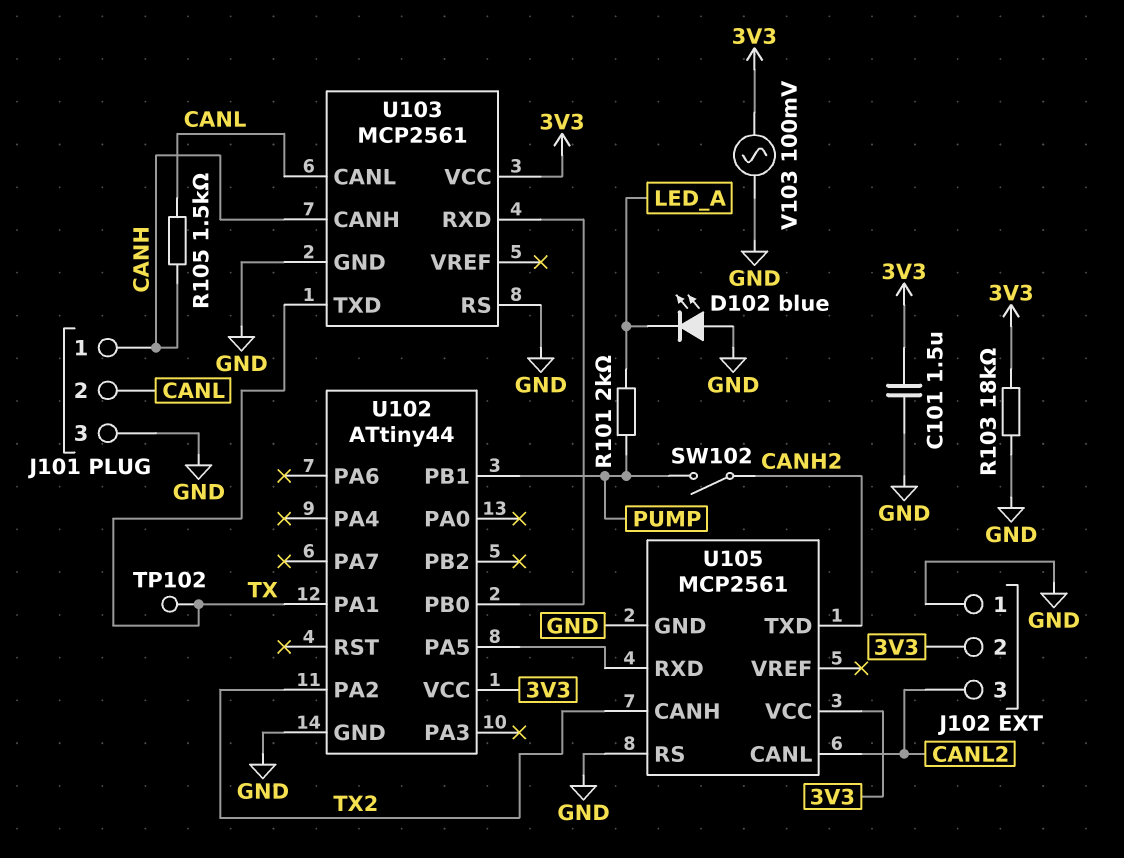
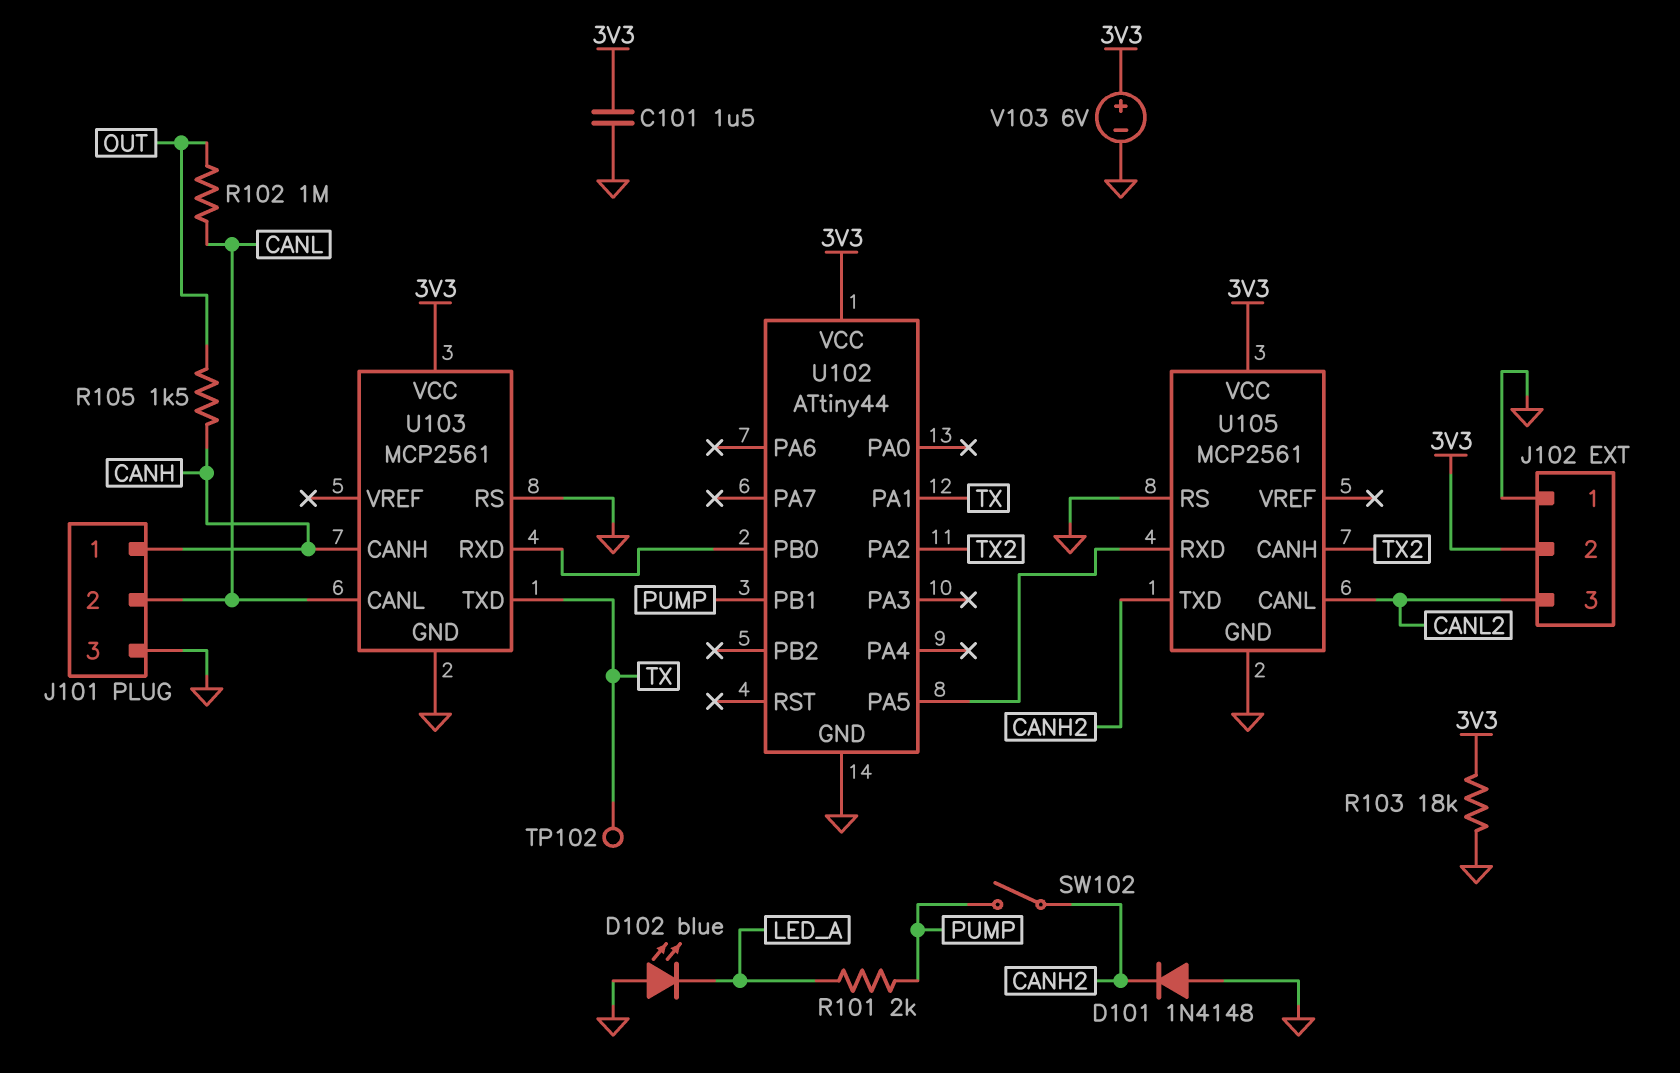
D101: none -> diode 1N4148 (A GND, K CANH2)
R102: none -> 1M (CANL, OUT)
R105: 1.5k (CANH, CANL) -> 1.5k (CANH, OUT)
V103: AC 100mV (3V3, GND) -> 6V (plus 3V3, minus GND)

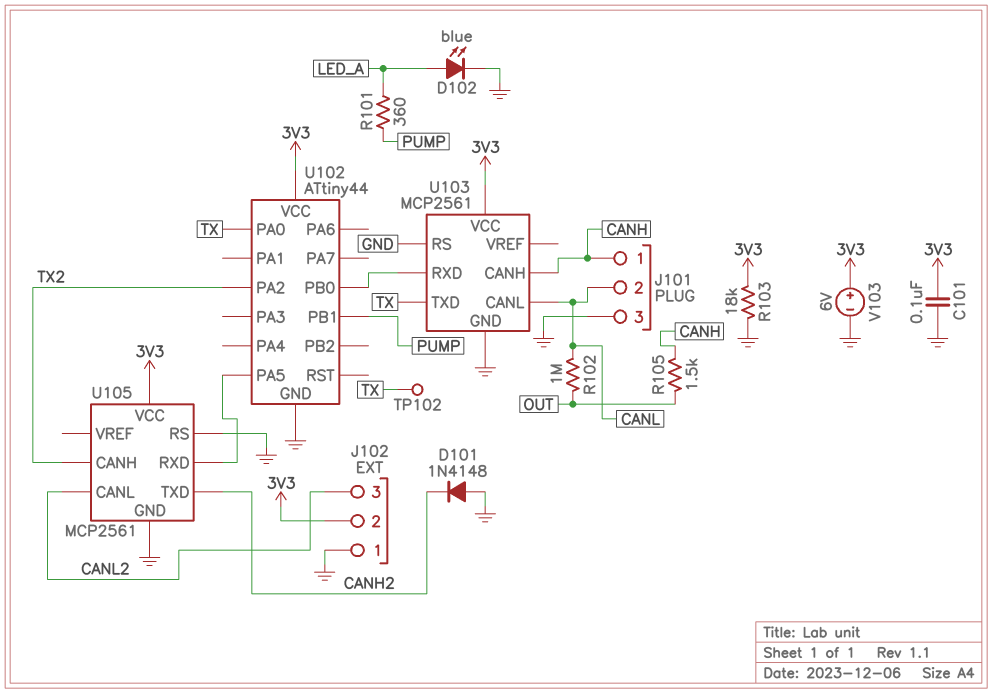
C101: 1.5uF (3V3, GND) -> 100nF (3V3, GND)
D102: LED blue (A GND, K LED_A) -> LED blue (A LED_A, K GND)
R101: 2k (LED_A, PUMP) -> 360 (LED_A, PUMP)
SW102: switch (CANH2, PUMP) -> none
U102 pin PA0: none -> TX
U102 pin PA1: TX -> none

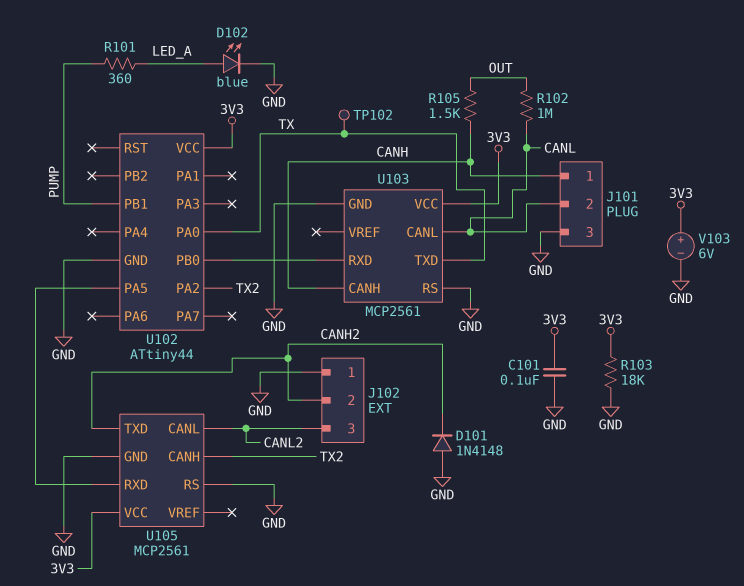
J102 pin 2: 3V3 -> CANH2

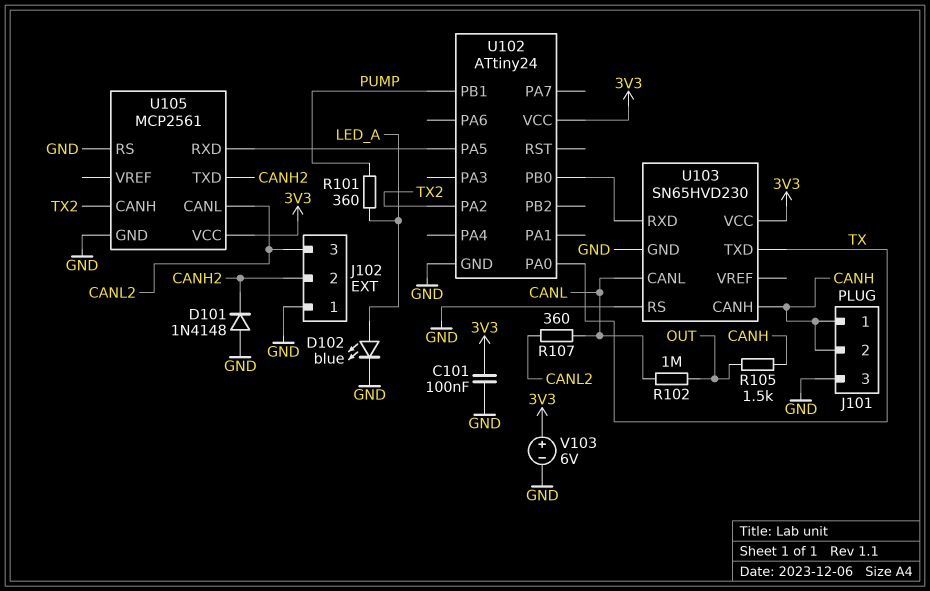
J101 pin 2: CANL -> CANH
R103: 18k (3V3, GND) -> none
R107: none -> 360 (CANL, CANL2)
TP102: test point (TX) -> none
U102: ATtiny44 -> ATtiny24
U103: MCP2561 -> SN65HVD230

